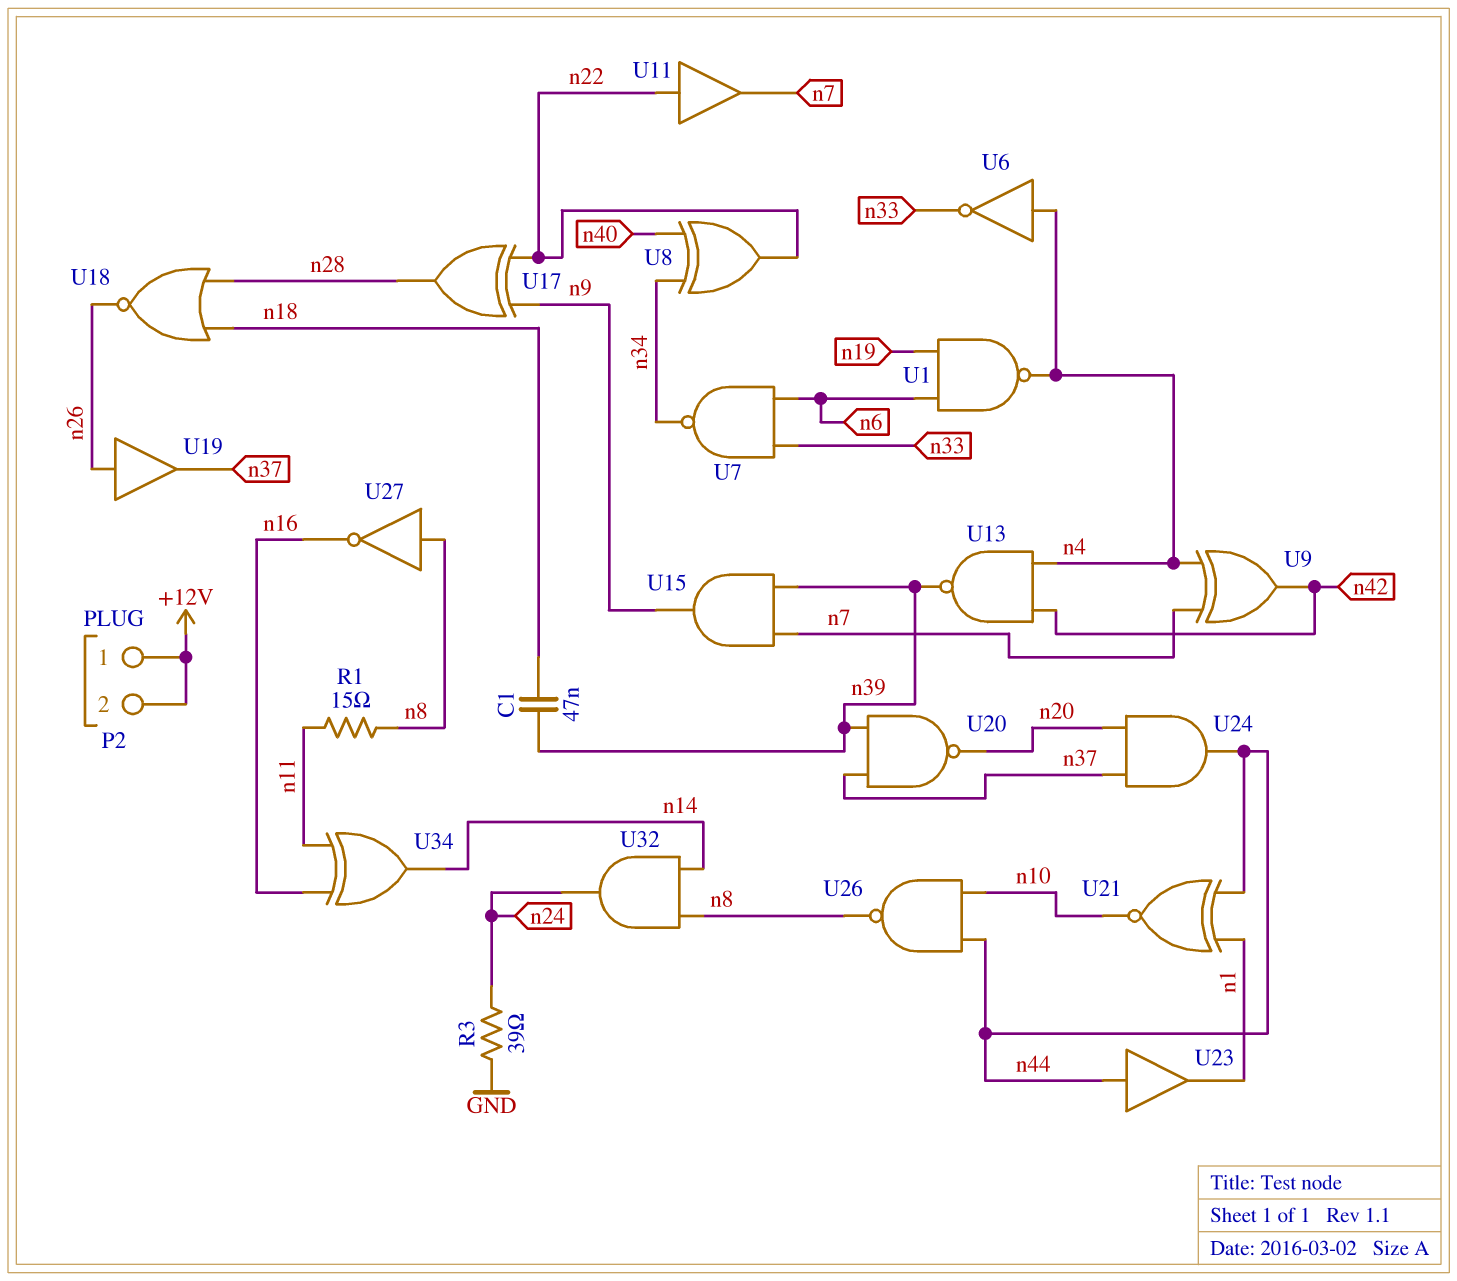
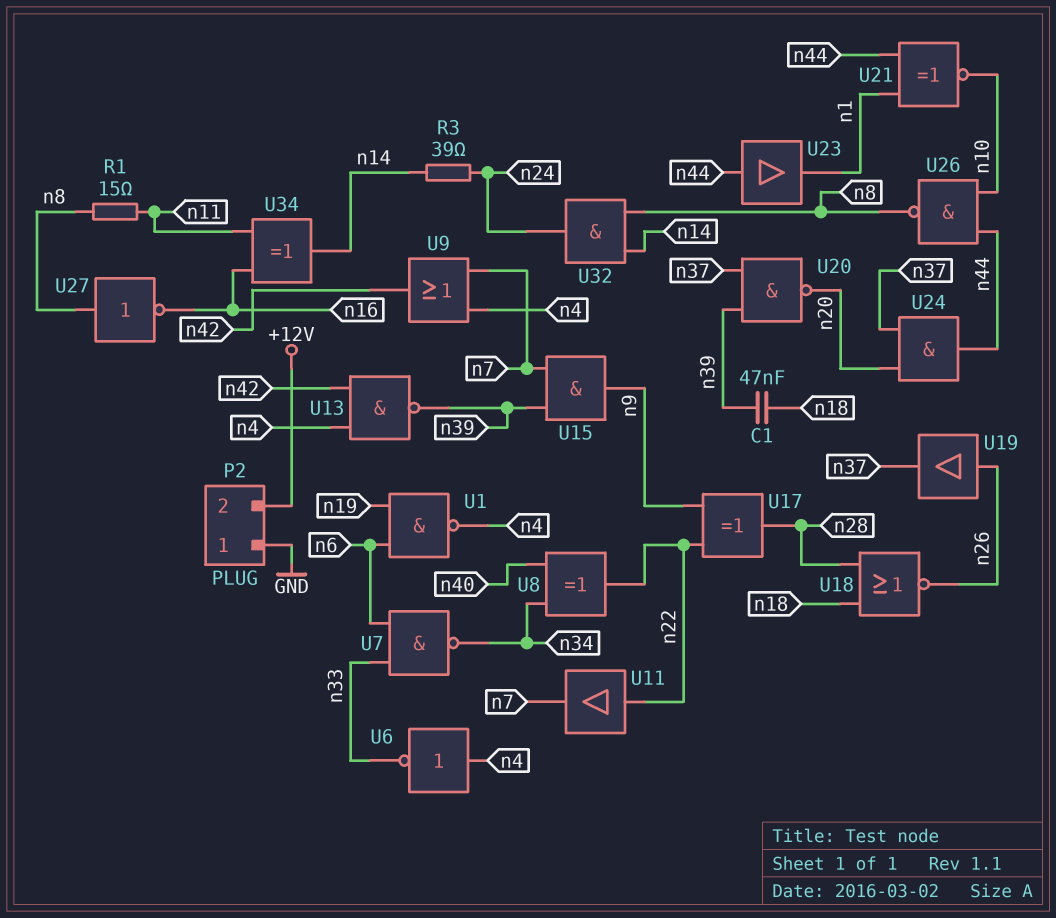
P2 pin 1: +12V -> GND
R3: 39 (GND, n24) -> 39 (n14, n24)
U9: XOR (in n4, in n7, out n42) -> OR (in n4, in n7, out n42)

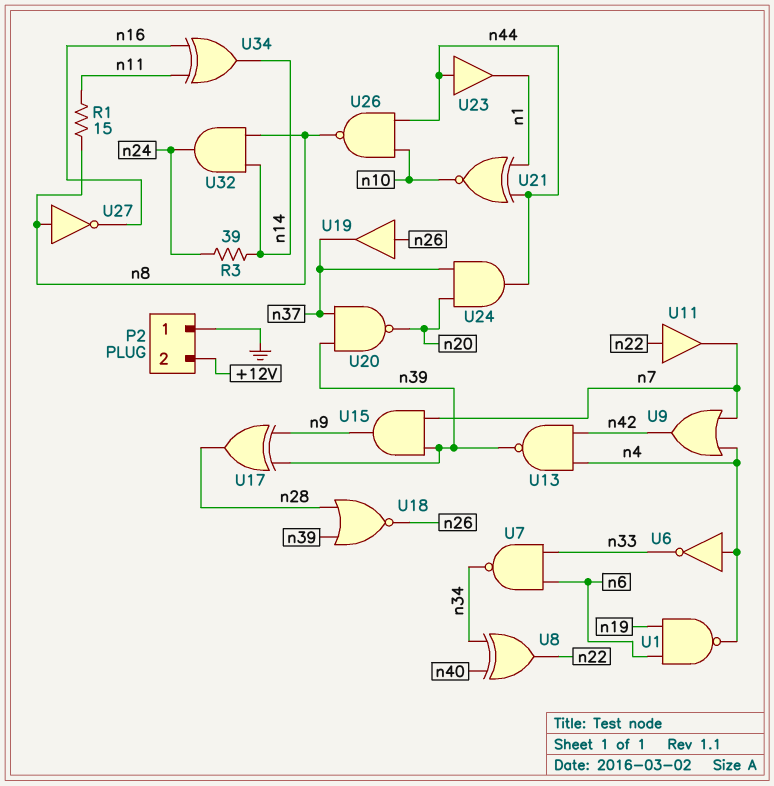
C1: 47nF (n18, n39) -> none
U17: XOR (in n9, in n22, out n28) -> XOR (in n9, in n39, out n28)
U18: NOR (in n18, in n28, out n26) -> NOR (in n28, in n39, out n26)

